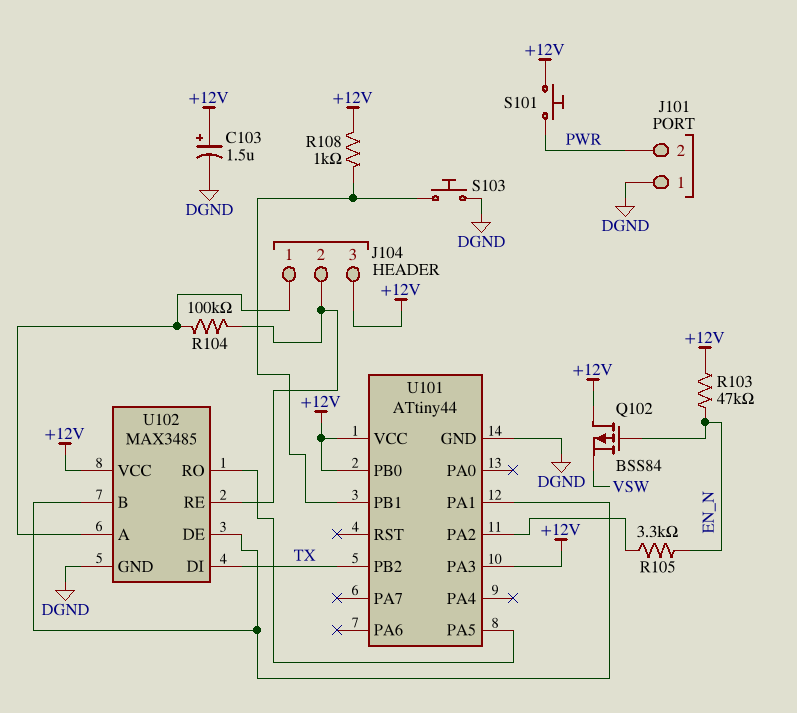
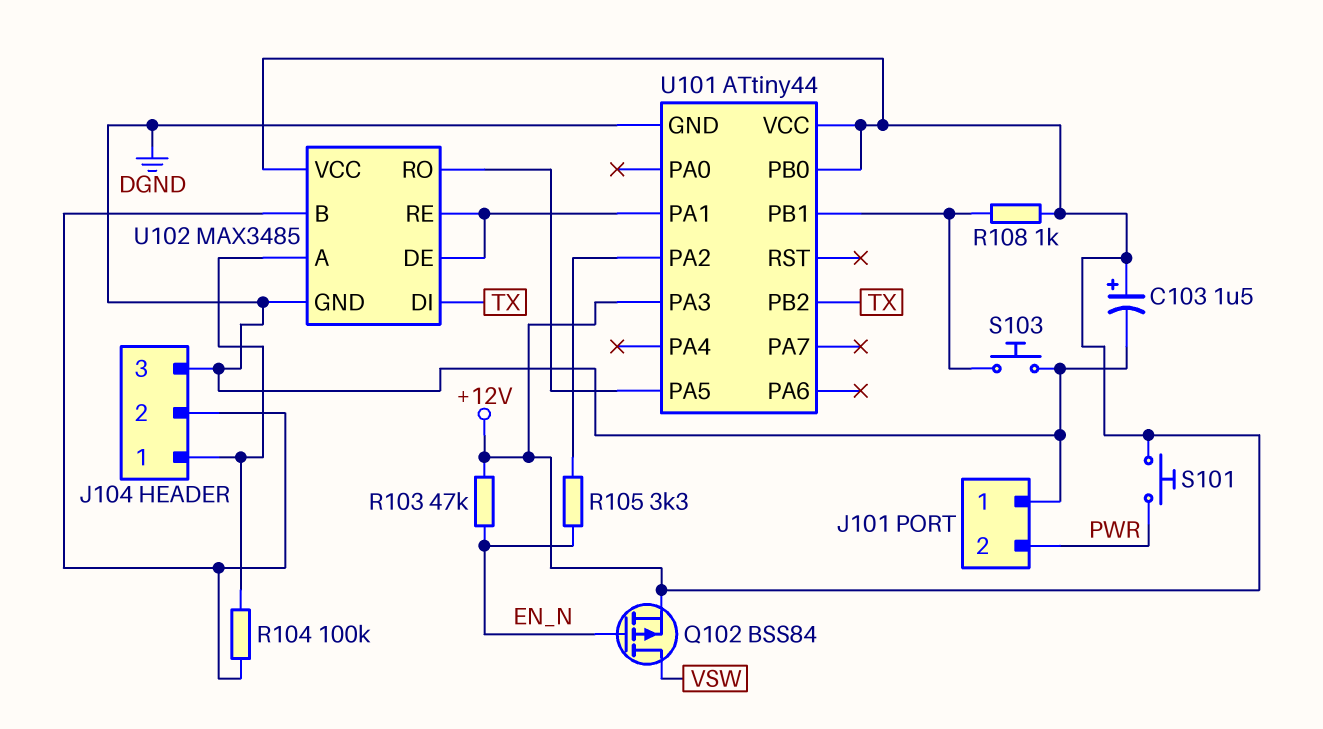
J104 pin 3: +12V -> DGND
Q102: PMOS BSS84 (G EN_N, D +12V, S VSW) -> PMOS BSS84 (G EN_N, D VSW, S +12V)
U102 pin B: U101/PA1 -> J104/2
U102 pin RE: J104/2 -> U101/PA1

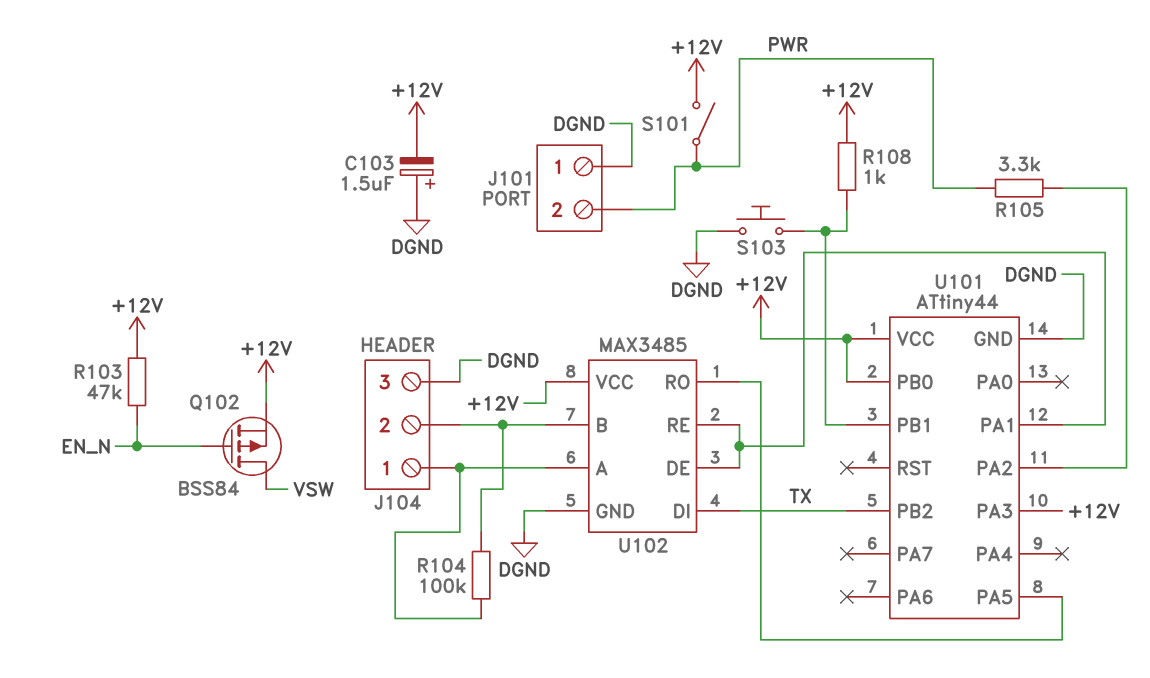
C103: 1.5uF (plus +12V, minus DGND) -> 1.5uF (plus DGND, minus +12V)
R105: 3.3k (EN_N, U101/PA2) -> 3.3k (PWR, U101/PA2)
S101: button (+12V, PWR) -> switch (+12V, PWR)

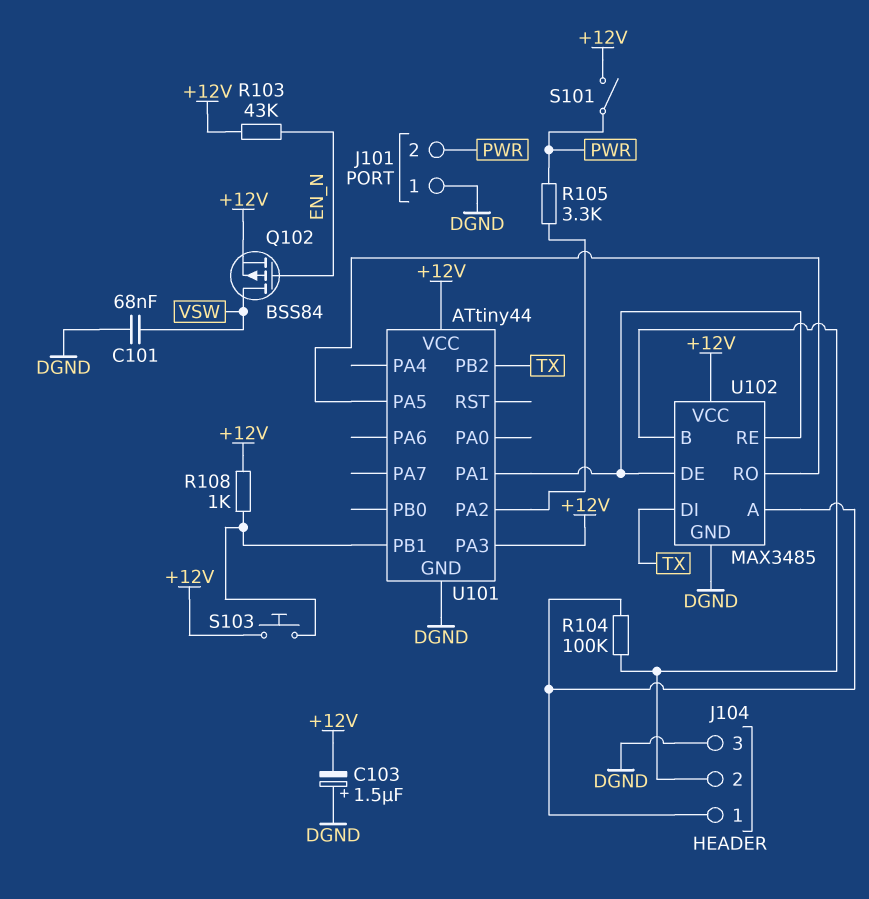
C101: none -> 68nF (DGND, VSW)
R103: 47k (+12V, EN_N) -> 43k (+12V, EN_N)
S103: button (DGND, U101/PB1) -> button (+12V, U101/PB1)
U101 pin PB0: +12V -> none

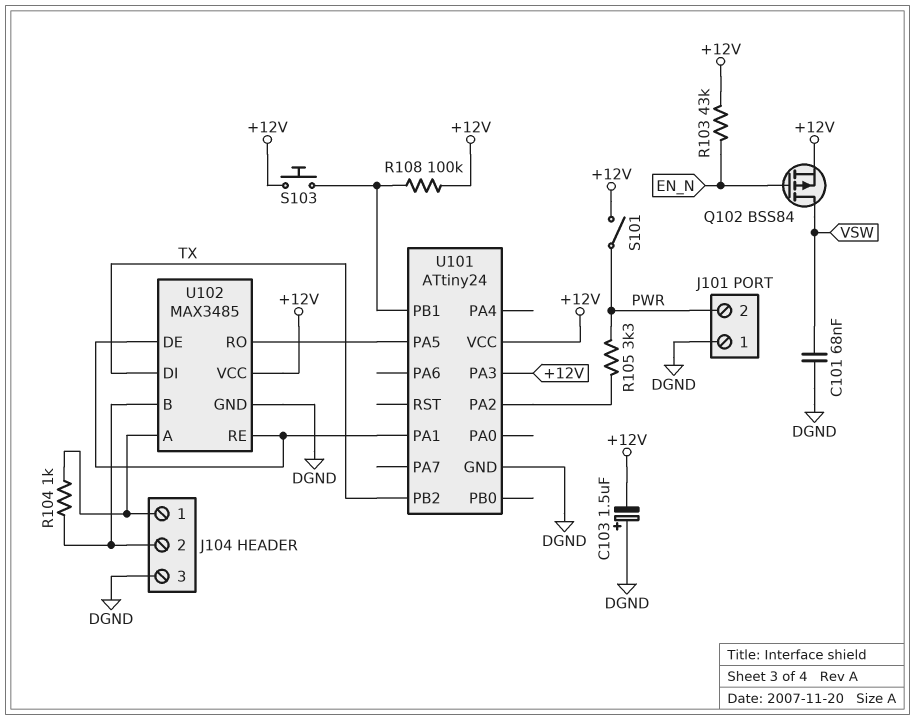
R104: 100k (J104/1, J104/2) -> 1k (J104/1, J104/2)
R108: 1k (+12V, U101/PB1) -> 100k (+12V, U101/PB1)
U101: ATtiny44 -> ATtiny24

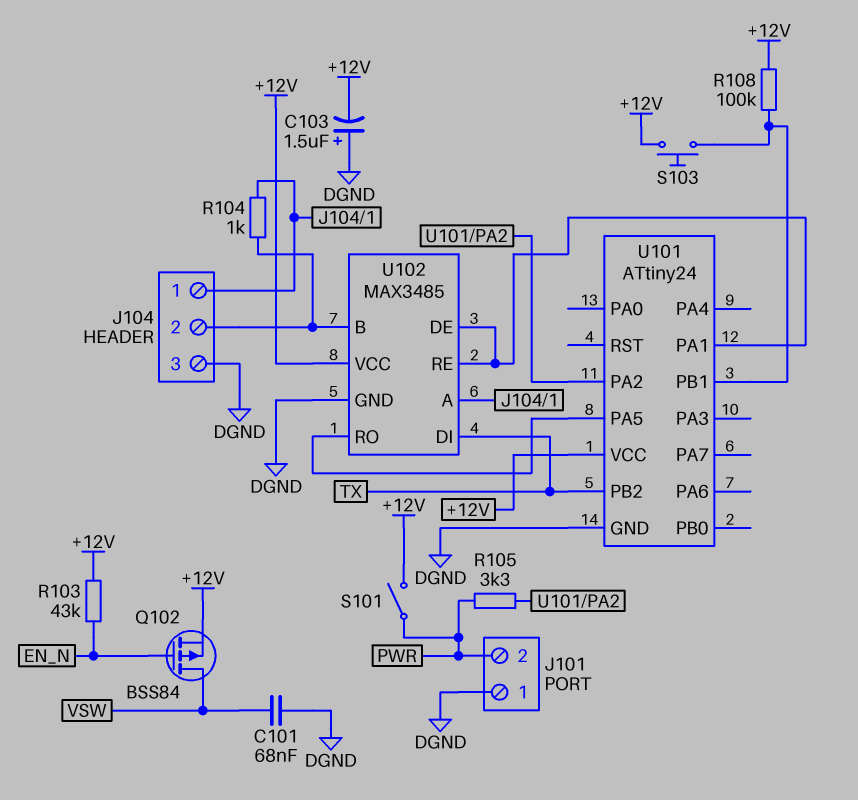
U101 pin PA3: +12V -> none

